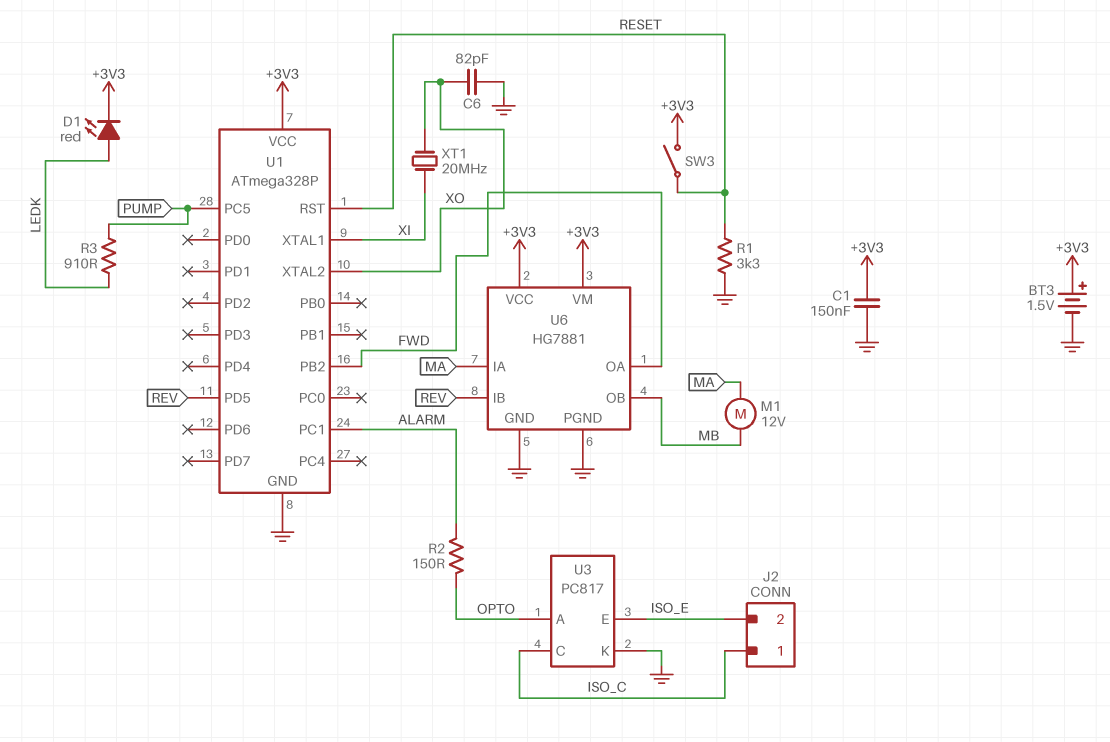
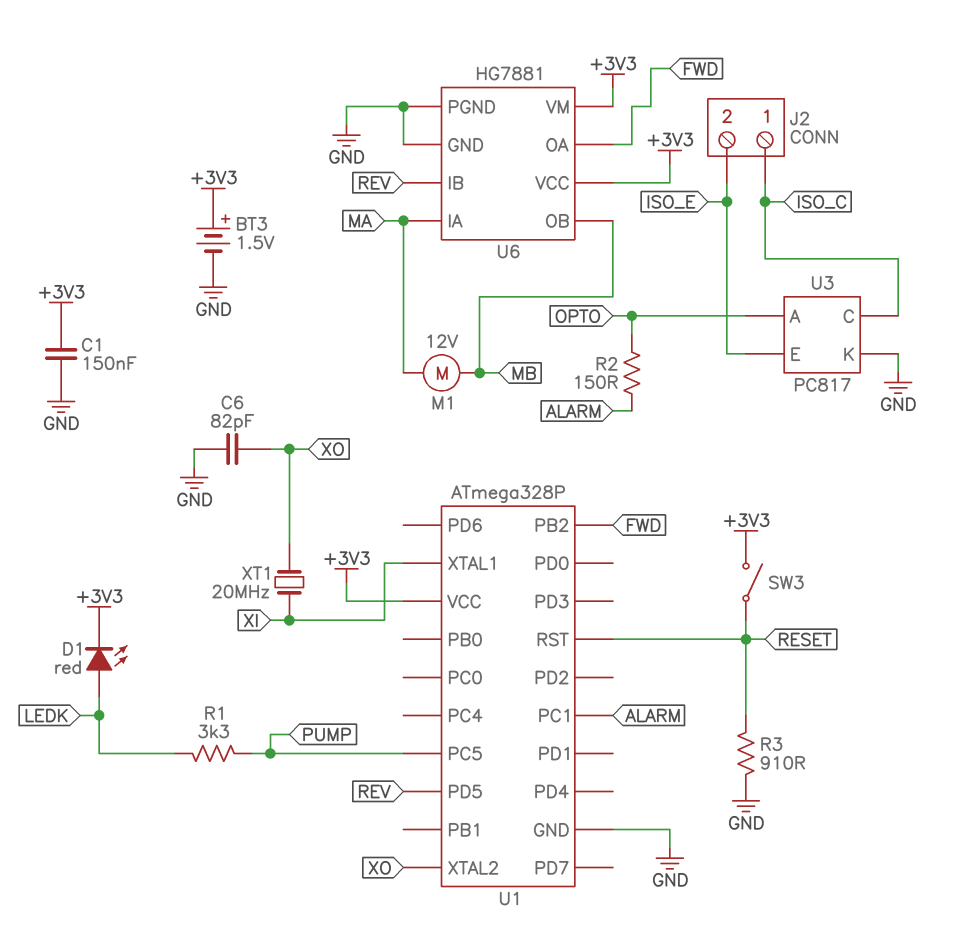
R1: 3.3k (GND, RESET) -> 3.3k (LEDK, PUMP)
R3: 910 (LEDK, PUMP) -> 910 (GND, RESET)

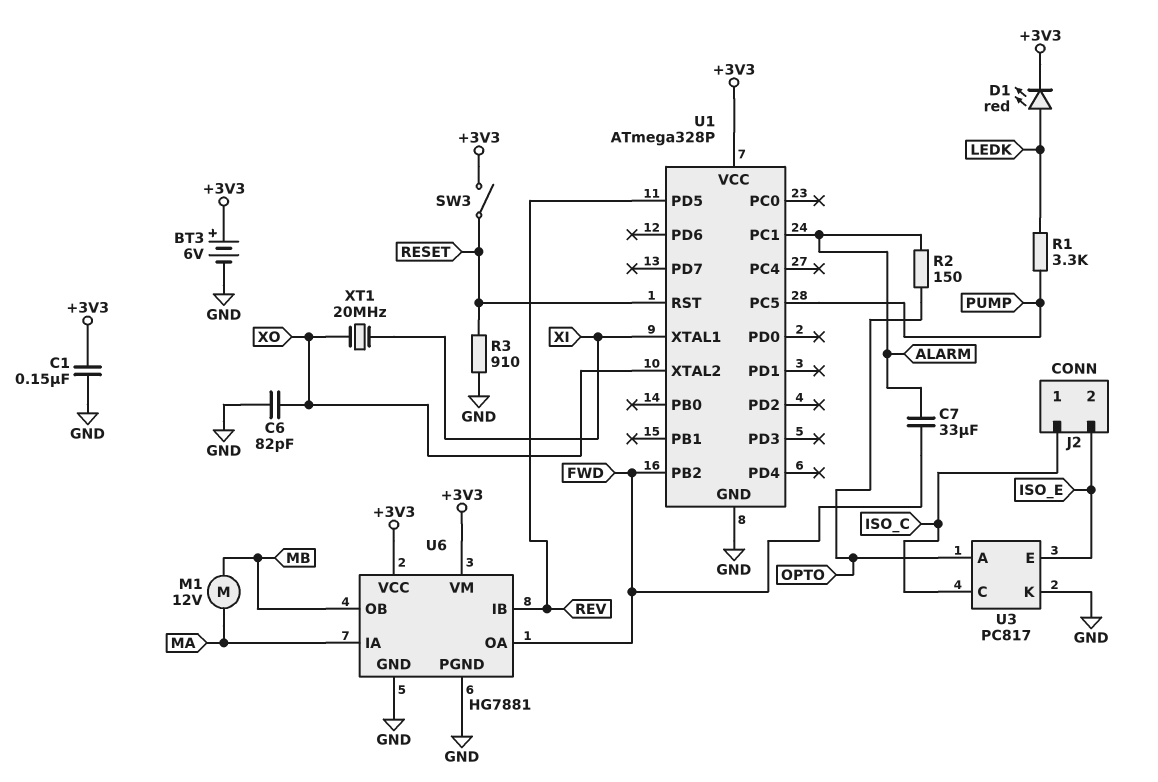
BT3: 1.5V (plus +3V3, minus GND) -> 6V (plus +3V3, minus GND)
C7: none -> 33uF (ALARM, FWD)

